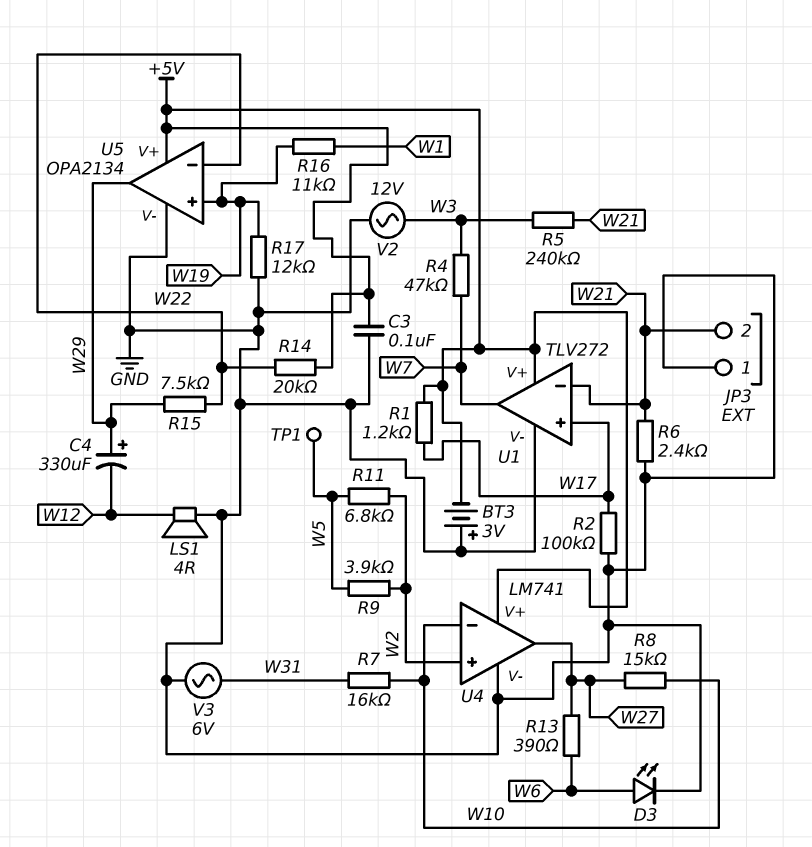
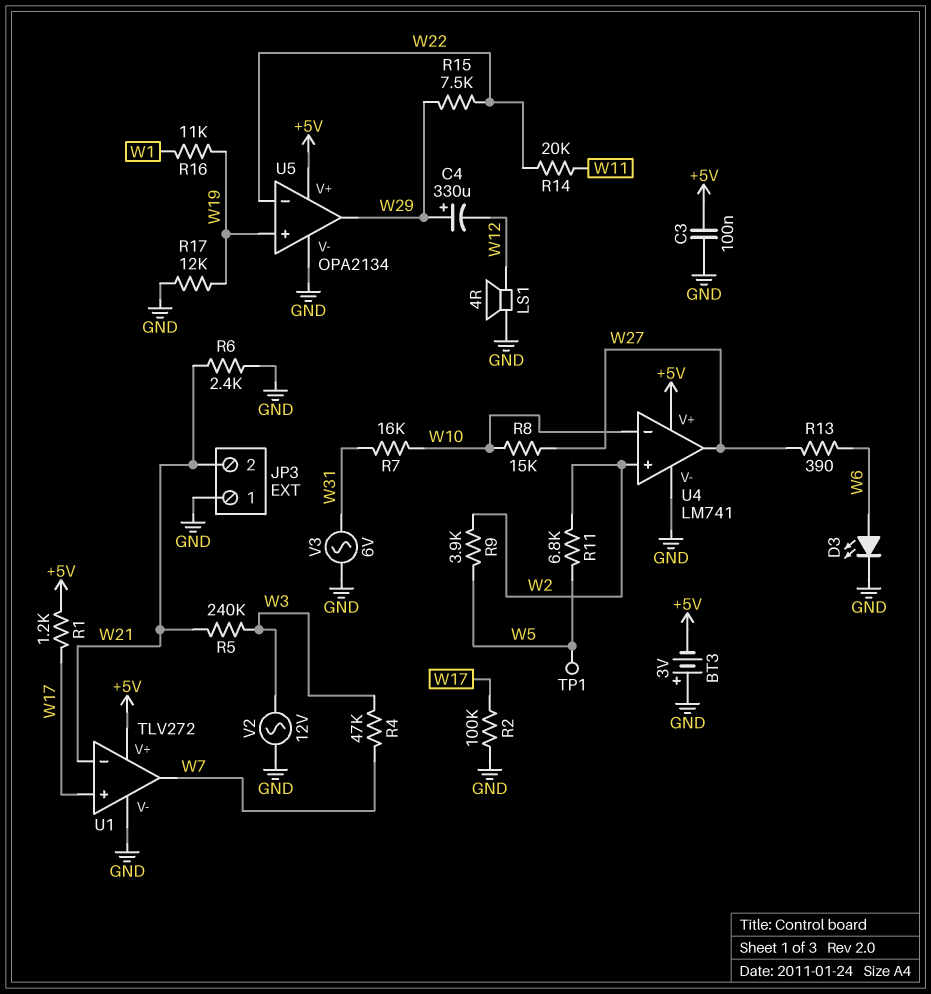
R14: 20k (+5V, W22) -> 20k (W11, W22)

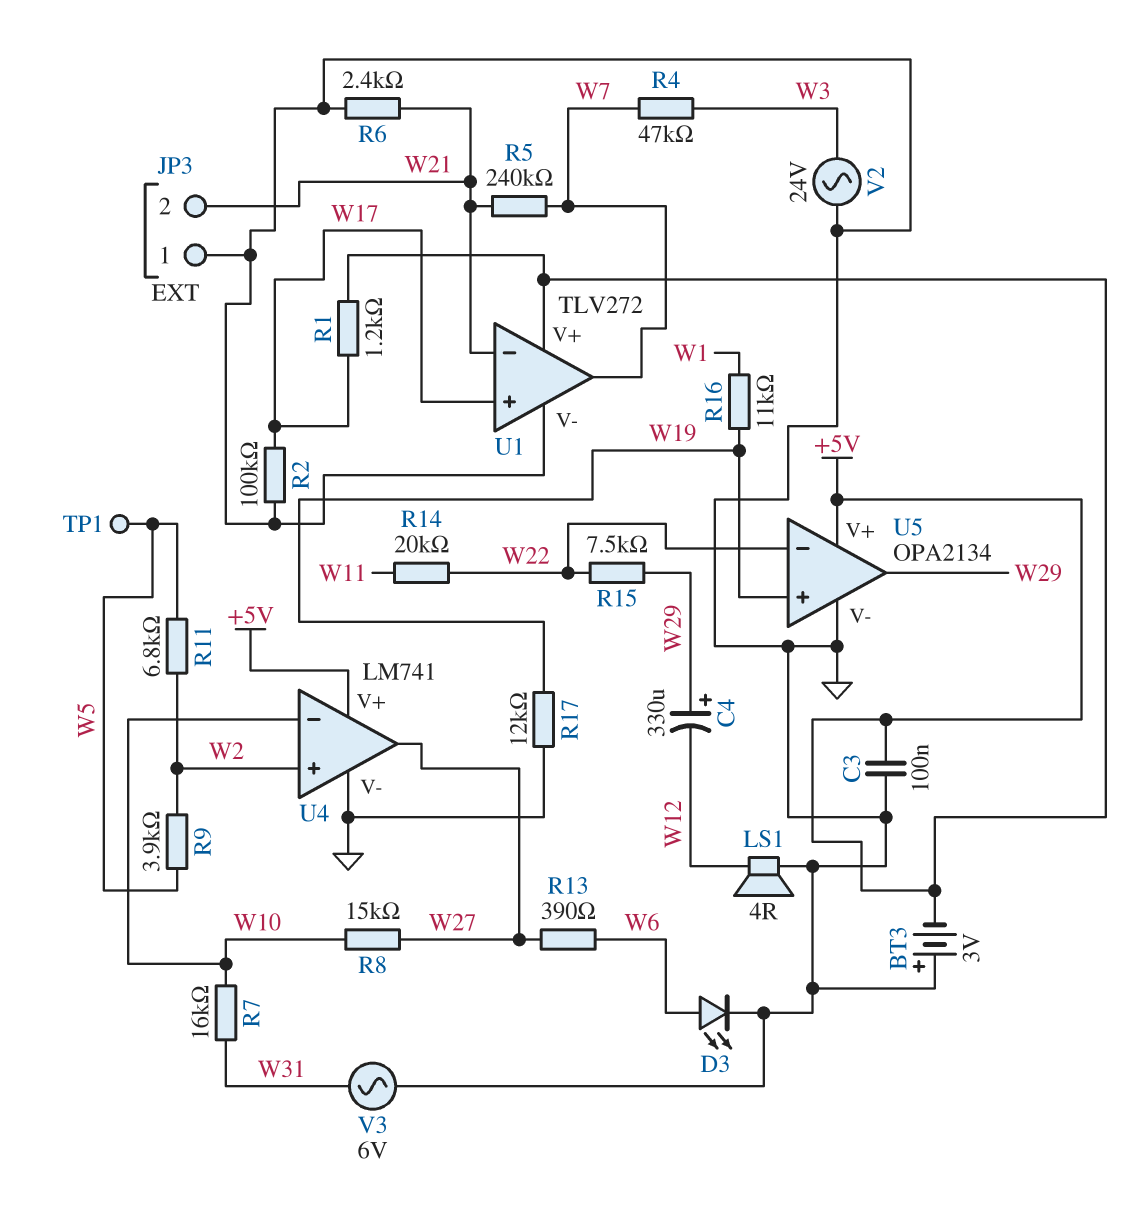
R5: 240k (W3, W21) -> 240k (W7, W21)
V2: AC 12V (GND, W3) -> AC 24V (GND, W3)

